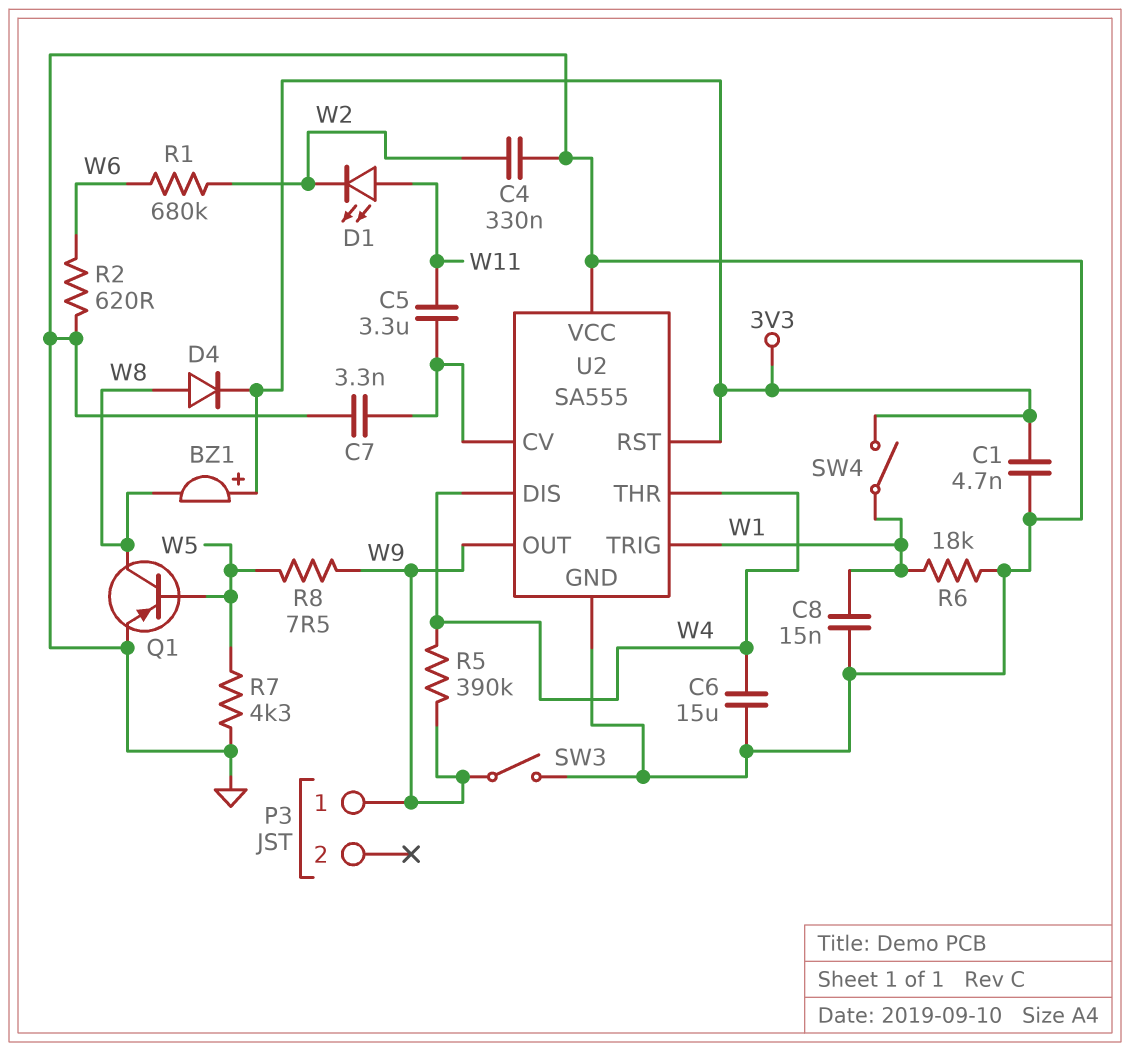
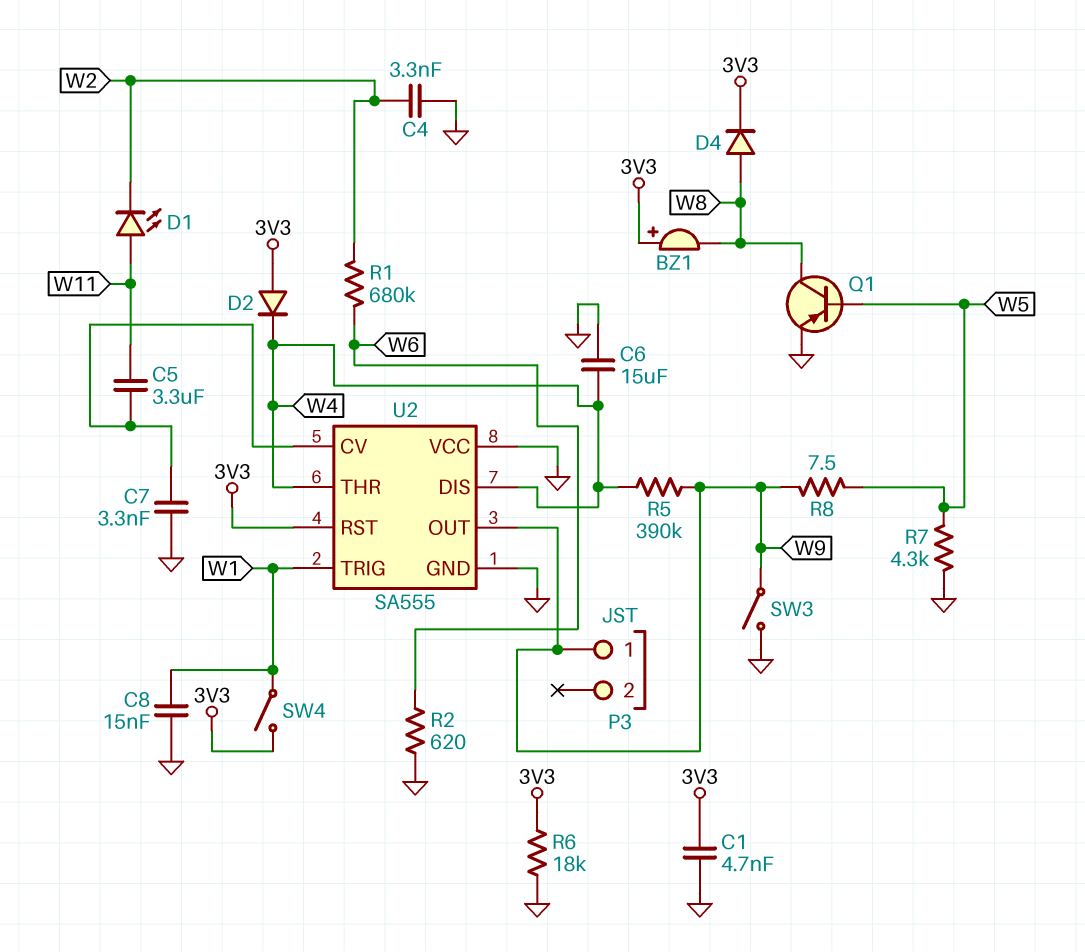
C4: 330nF (GND, W2) -> 3.3nF (GND, W2)
D2: none -> diode (A 3V3, K W4)
R6: 18k (GND, W1) -> 18k (3V3, GND)

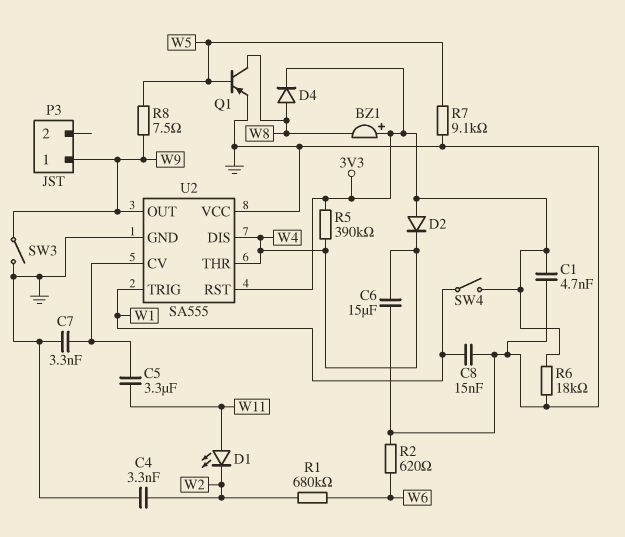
R5: 390k (W4, W9) -> 390k (3V3, W4)
R7: 4.3k (GND, W5) -> 9.1k (GND, W5)

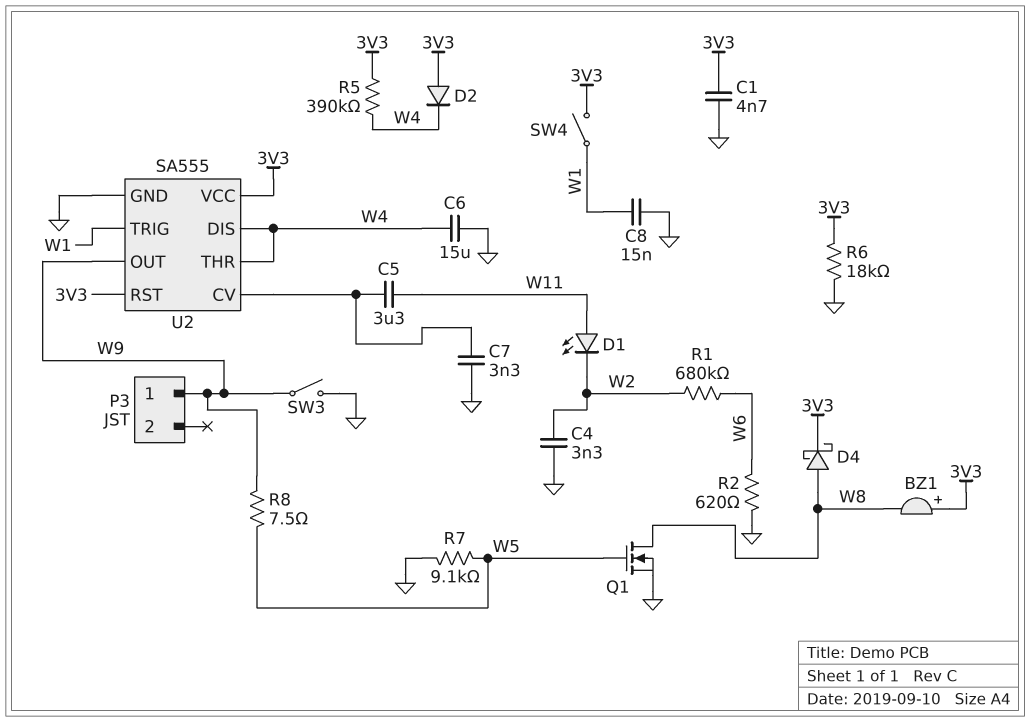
D4: diode (A W8, K 3V3) -> schottky (A W8, K 3V3)
Q1: PNP (B W5, C W8, E GND) -> NMOS (G W5, D W8, S GND)
U2 pin VCC: GND -> 3V3

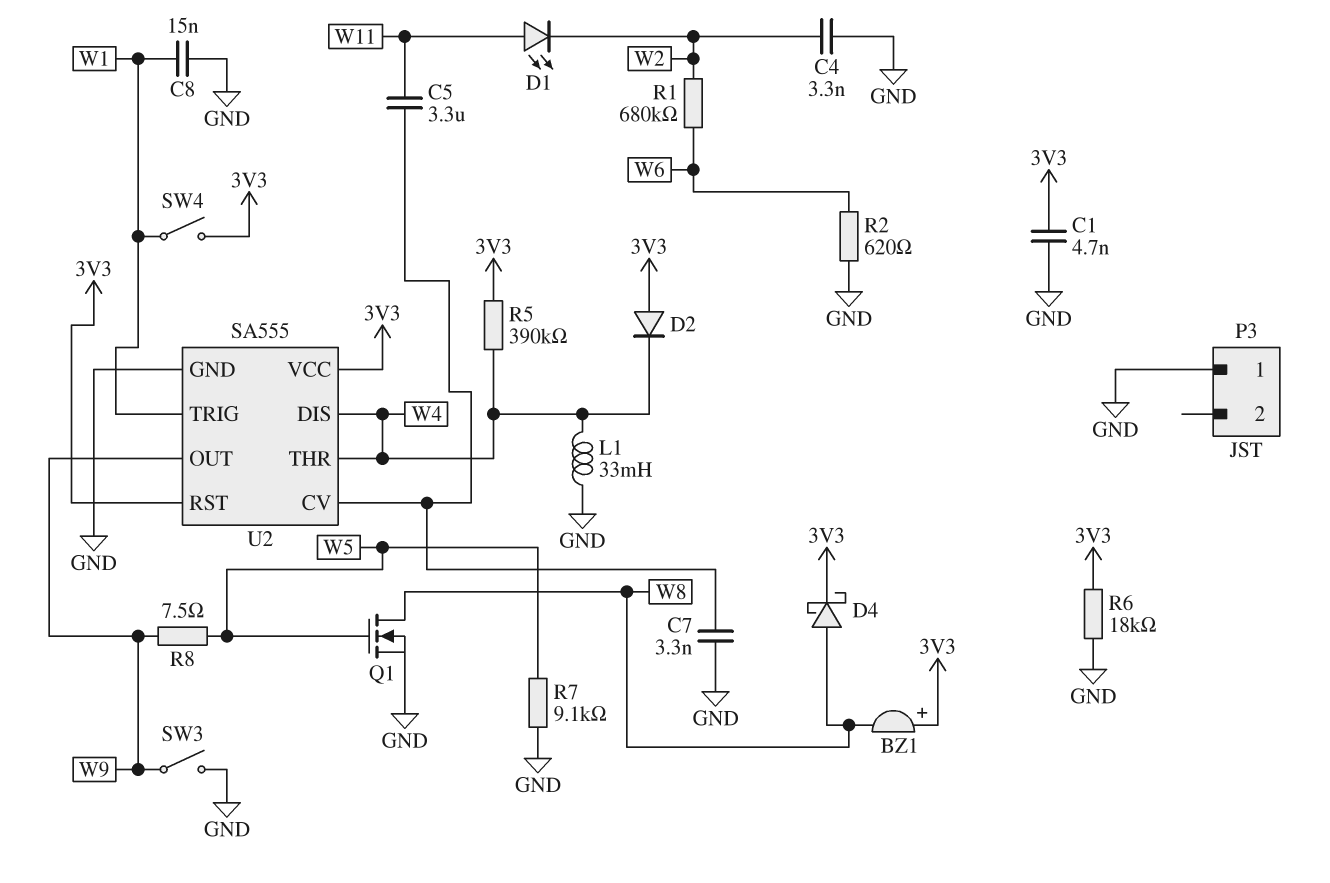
C6: 15uF (GND, W4) -> none
L1: none -> 33mH (GND, W4)
P3 pin 1: W9 -> GND

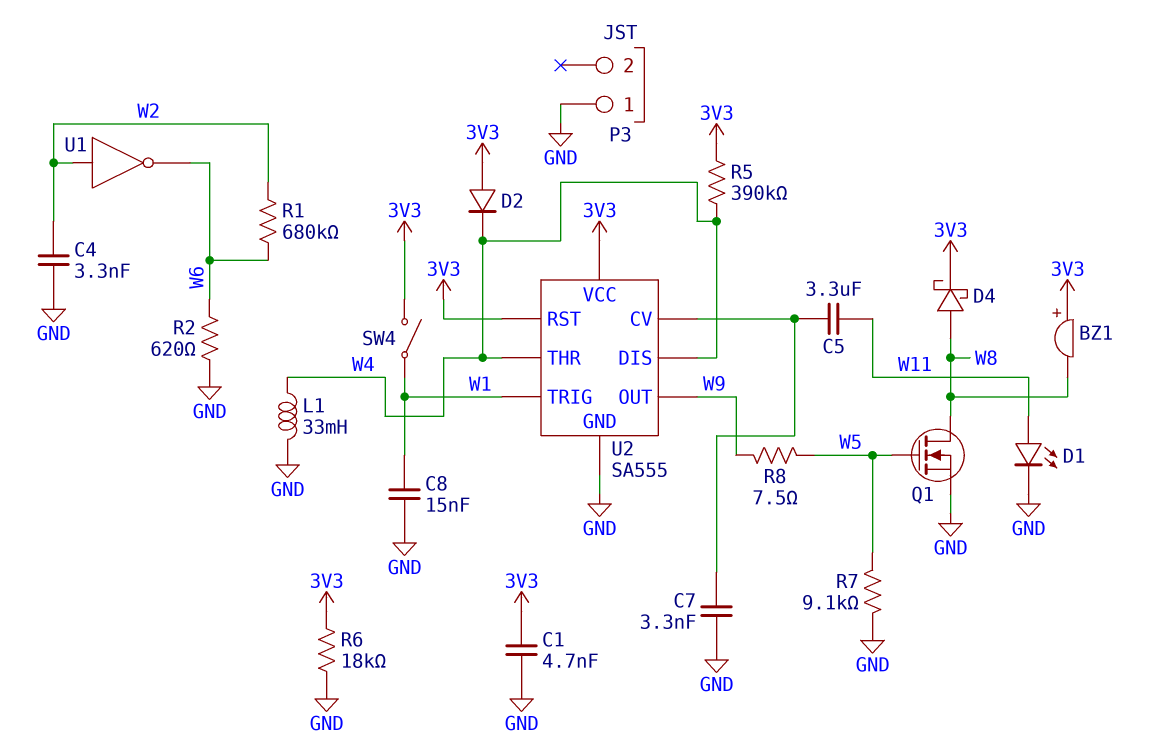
D1: LED (A W11, K W2) -> LED (A W11, K GND)
SW3: switch (GND, W9) -> none
U1: none -> NOT (in W2, out W6)

